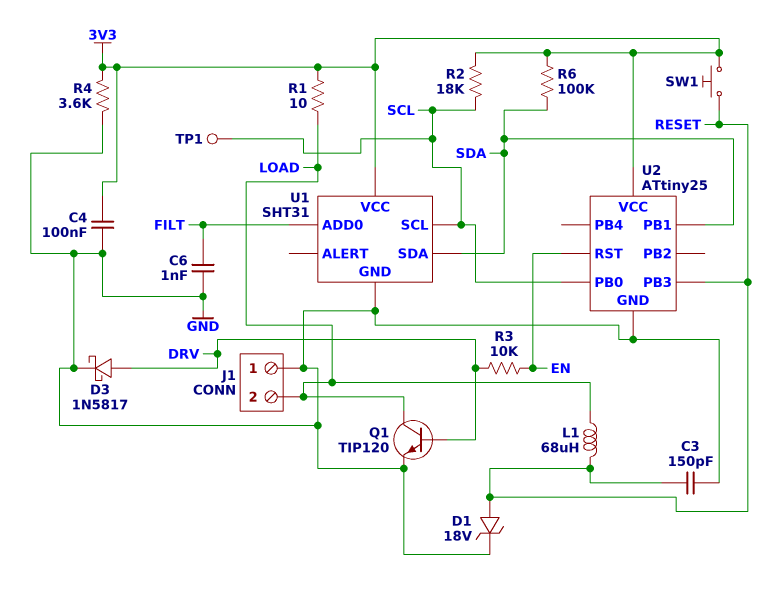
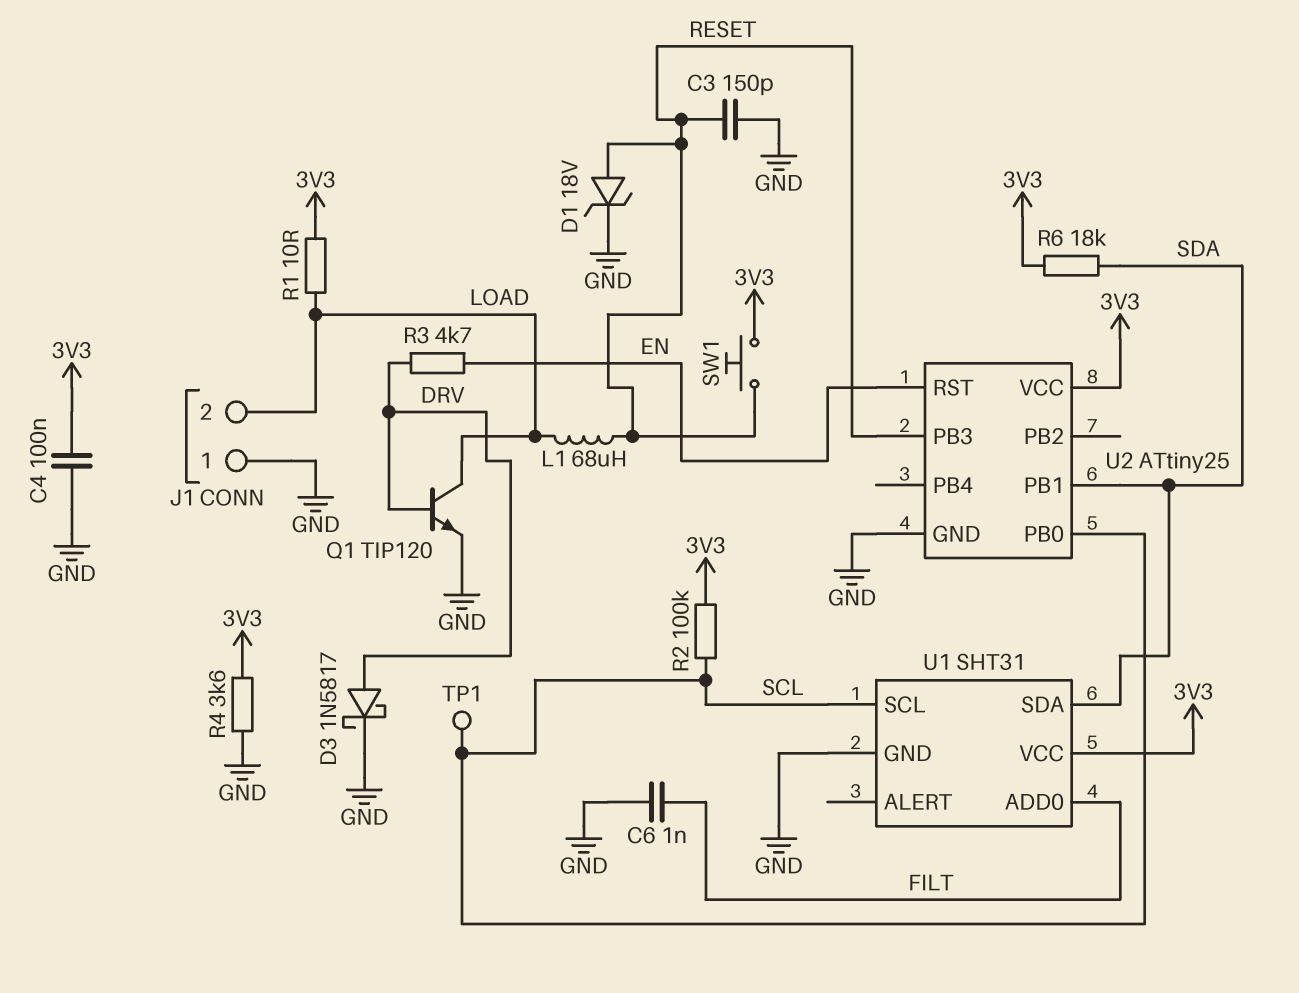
R2: 18k (3V3, SCL) -> 100k (3V3, SCL)
R3: 10k (DRV, EN) -> 4.7k (DRV, EN)
R6: 100k (3V3, SDA) -> 18k (3V3, SDA)

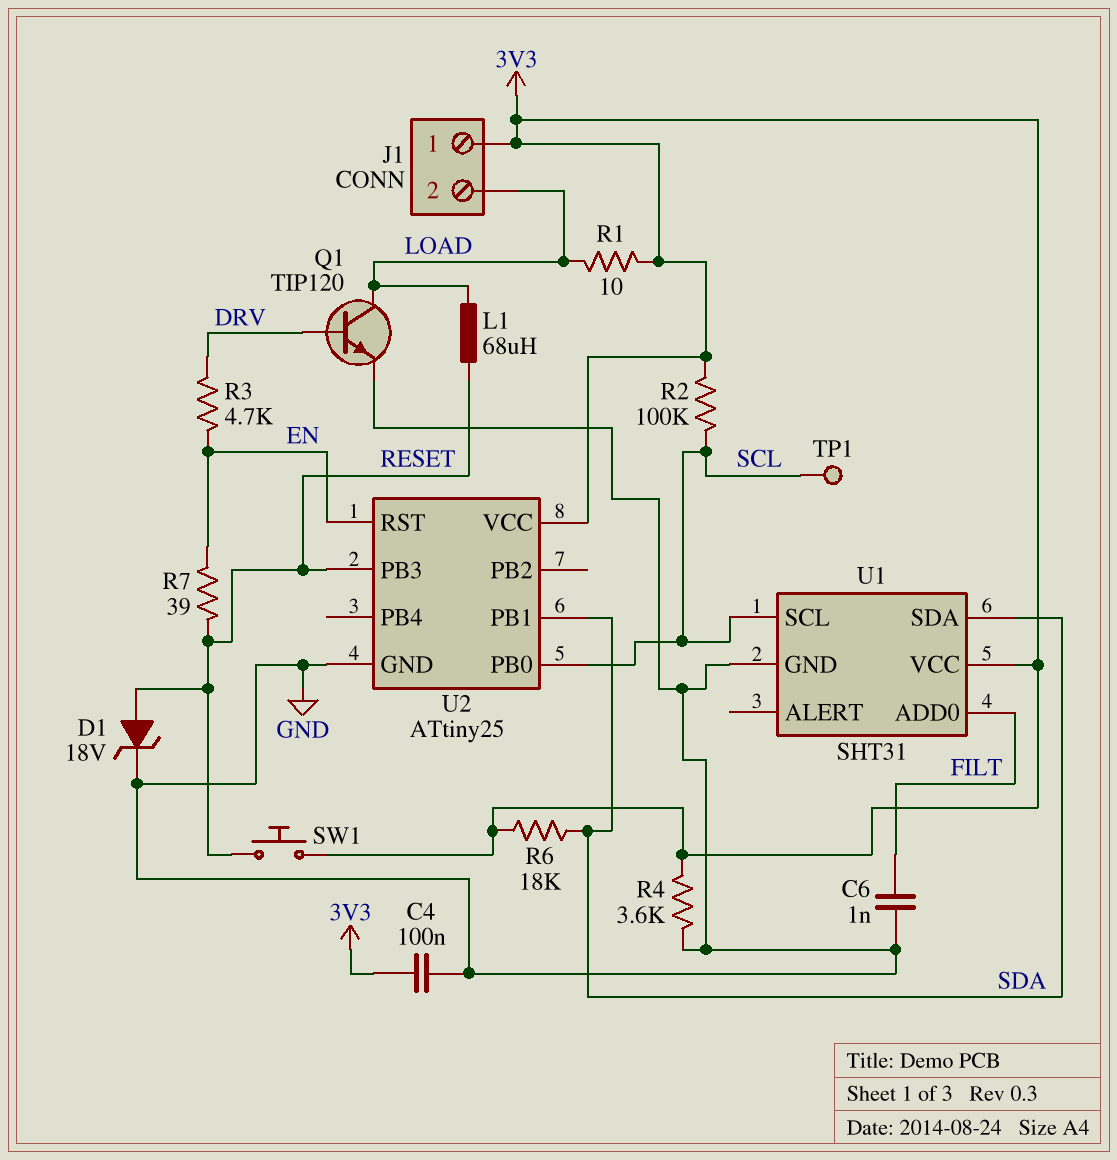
C3: 150pF (GND, RESET) -> none
D3: schottky 1N5817 (A DRV, K GND) -> none
J1 pin 1: GND -> 3V3
R7: none -> 39 (EN, RESET)

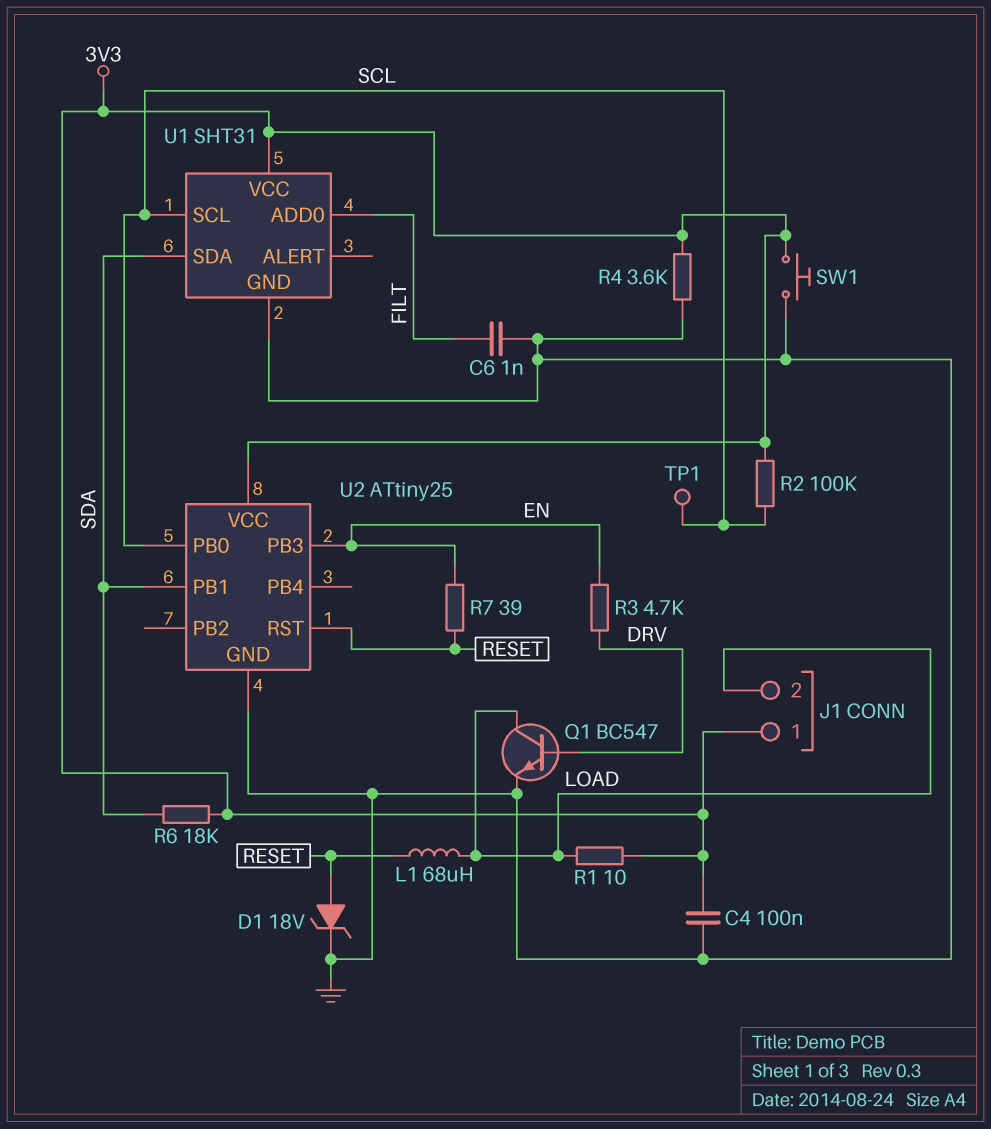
Q1: NPN TIP120 (B DRV, C LOAD, E GND) -> NPN BC547 (B DRV, C LOAD, E GND)
SW1: button (3V3, RESET) -> button (3V3, GND)
U2 pin PB3: RESET -> EN
U2 pin RST: EN -> RESET

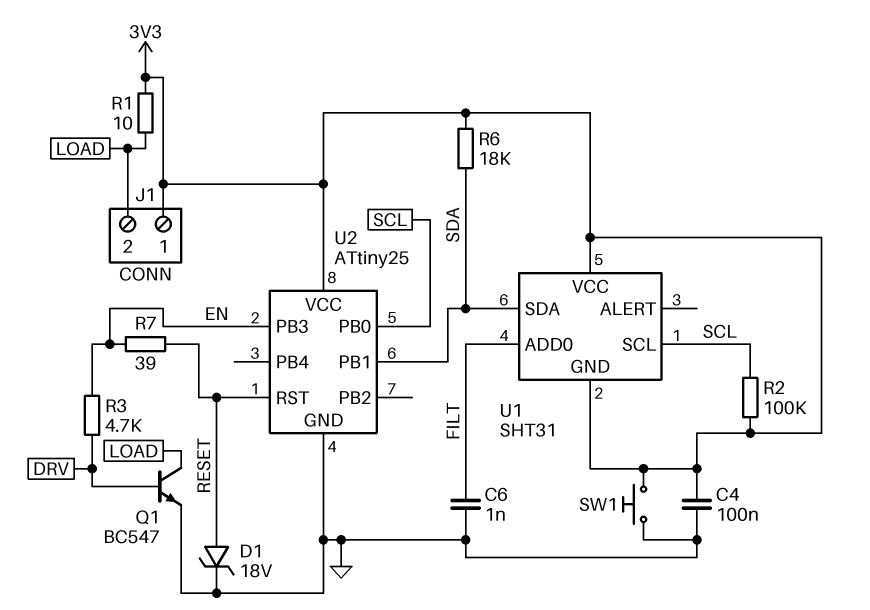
L1: 68uH (LOAD, RESET) -> none
R4: 3.6k (3V3, GND) -> none
TP1: test point (SCL) -> none
U1 pin GND: GND -> 3V3

